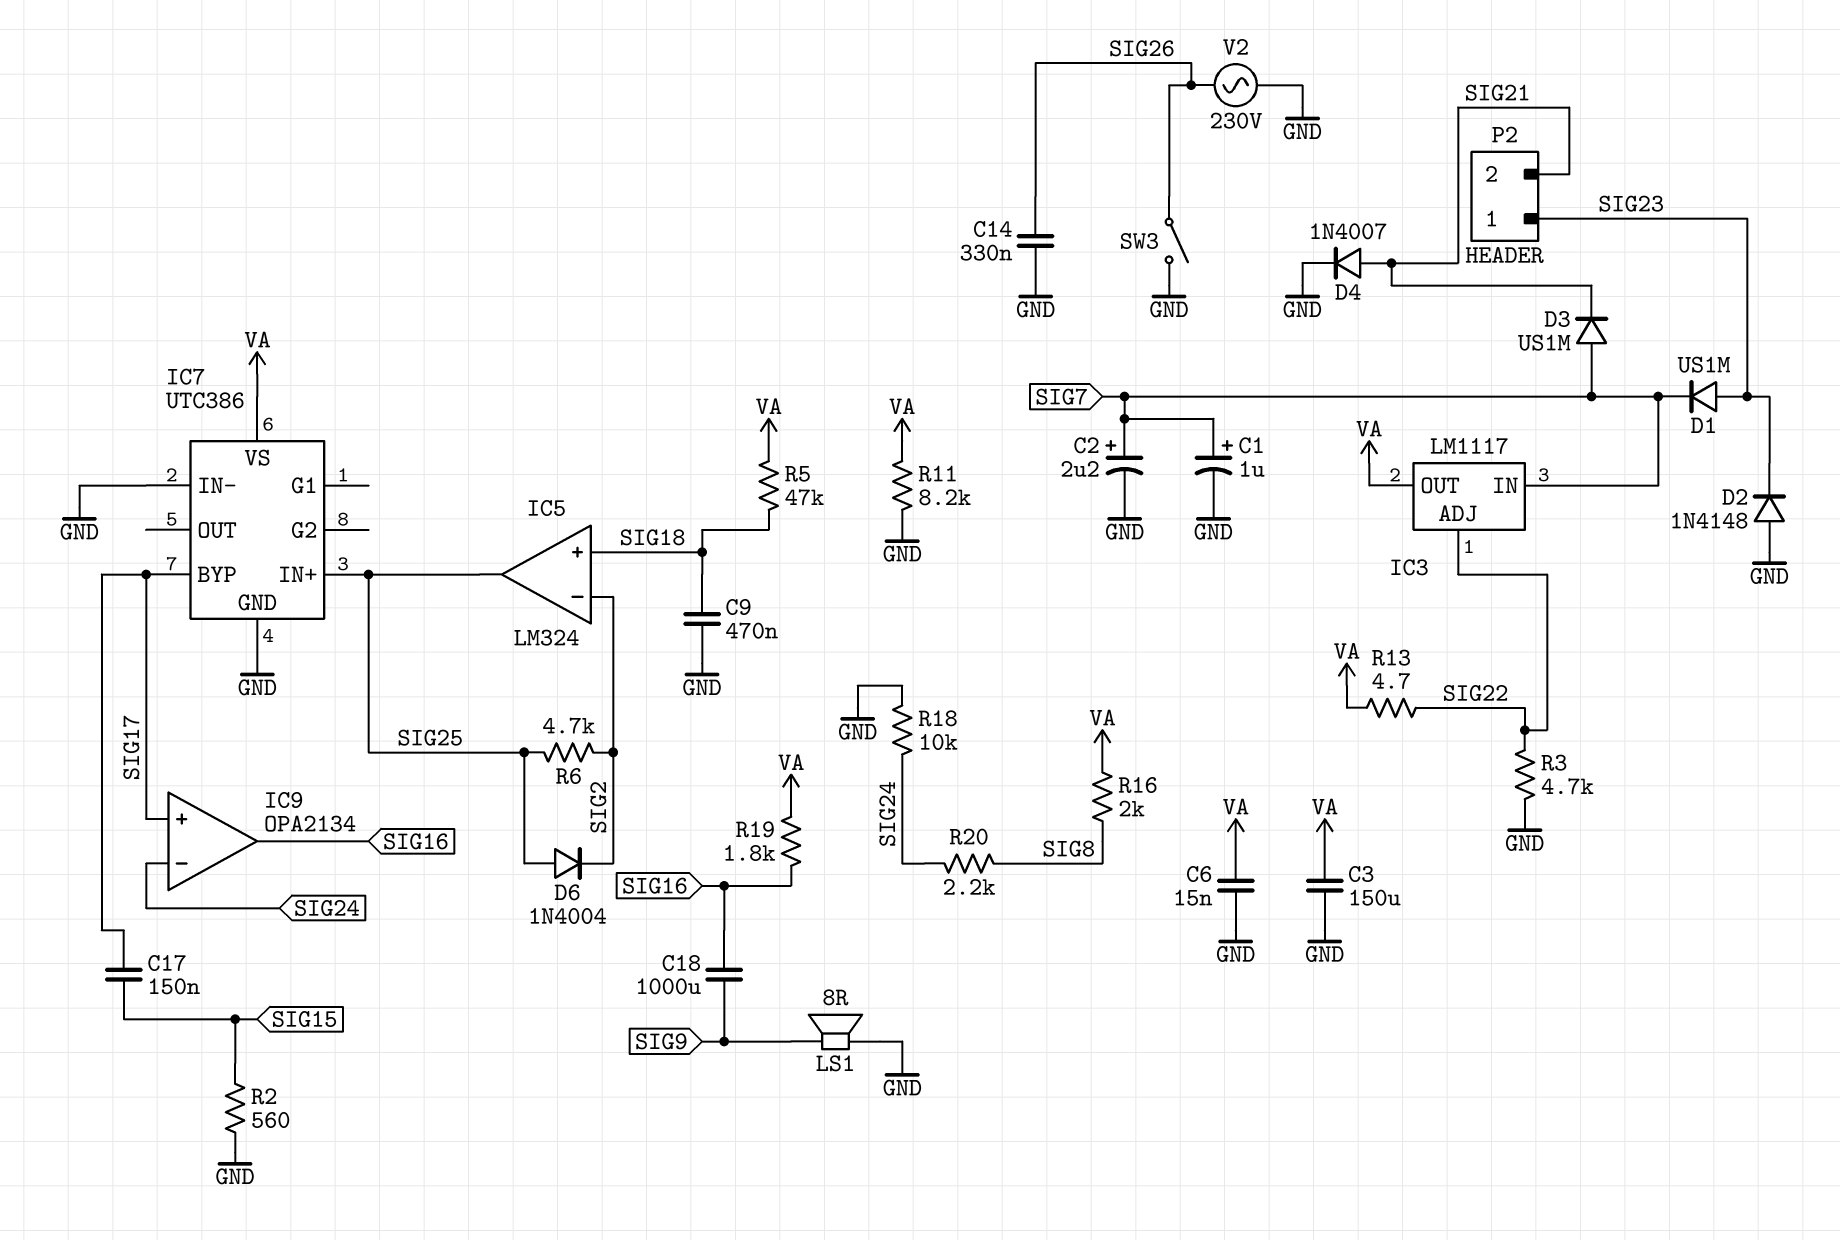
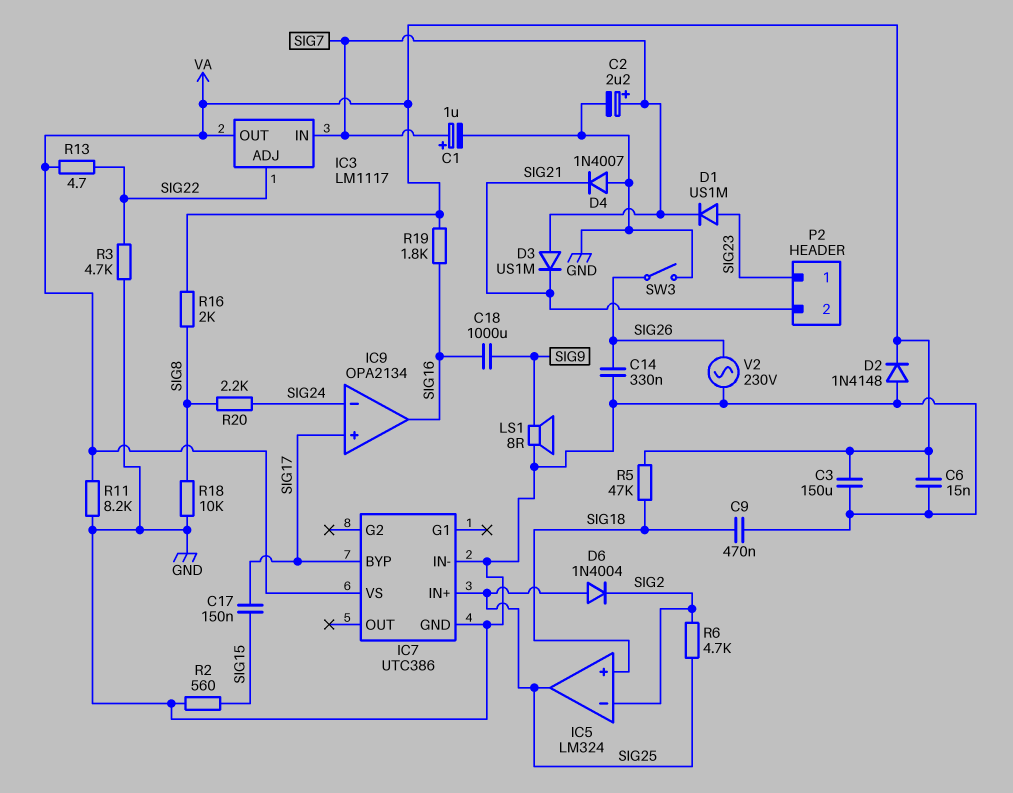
D2: diode 1N4148 (A GND, K SIG23) -> diode 1N4148 (A GND, K VA)
D4: diode 1N4007 (A SIG21, K GND) -> diode 1N4007 (A GND, K SIG21)
R18: 10k (GND, SIG24) -> 10k (GND, SIG8)

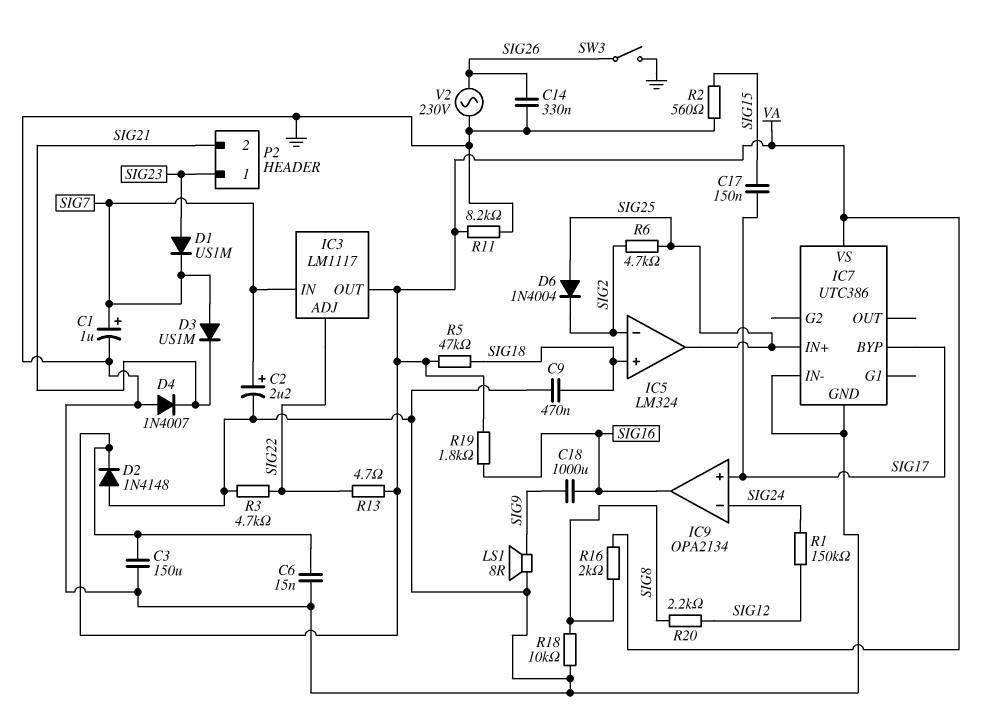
R1: none -> 150k (SIG12, SIG24)
R20: 2.2k (SIG8, SIG24) -> 2.2k (SIG8, SIG12)

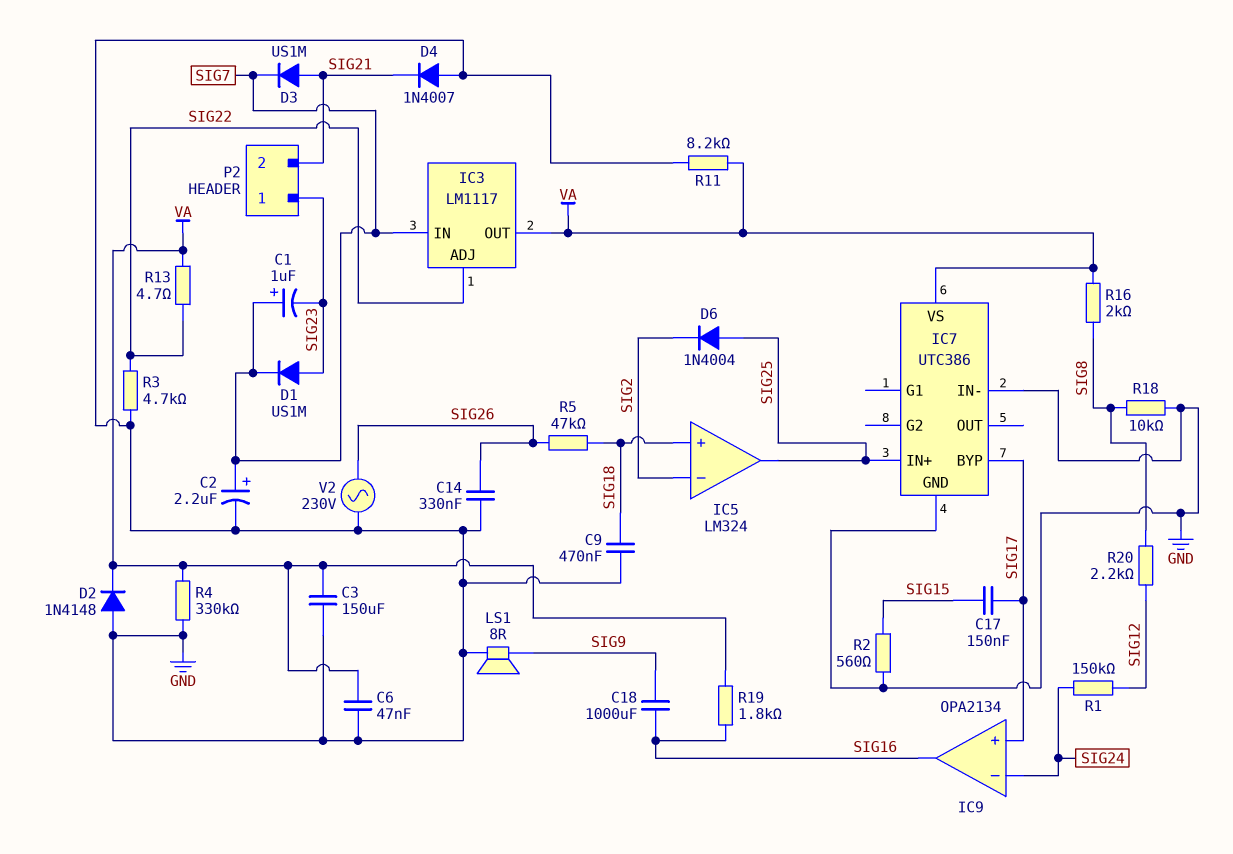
C1: 1uF (plus SIG7, minus GND) -> 1uF (plus SIG7, minus SIG23)
C6: 15nF (GND, VA) -> 47nF (GND, VA)
D3: diode US1M (A SIG7, K SIG21) -> diode US1M (A SIG21, K SIG7)
R4: none -> 330k (GND, VA)
R5: 47k (SIG18, VA) -> 47k (SIG18, SIG26)
R6: 4.7k (SIG2, SIG25) -> none
SW3: switch (GND, SIG26) -> none

